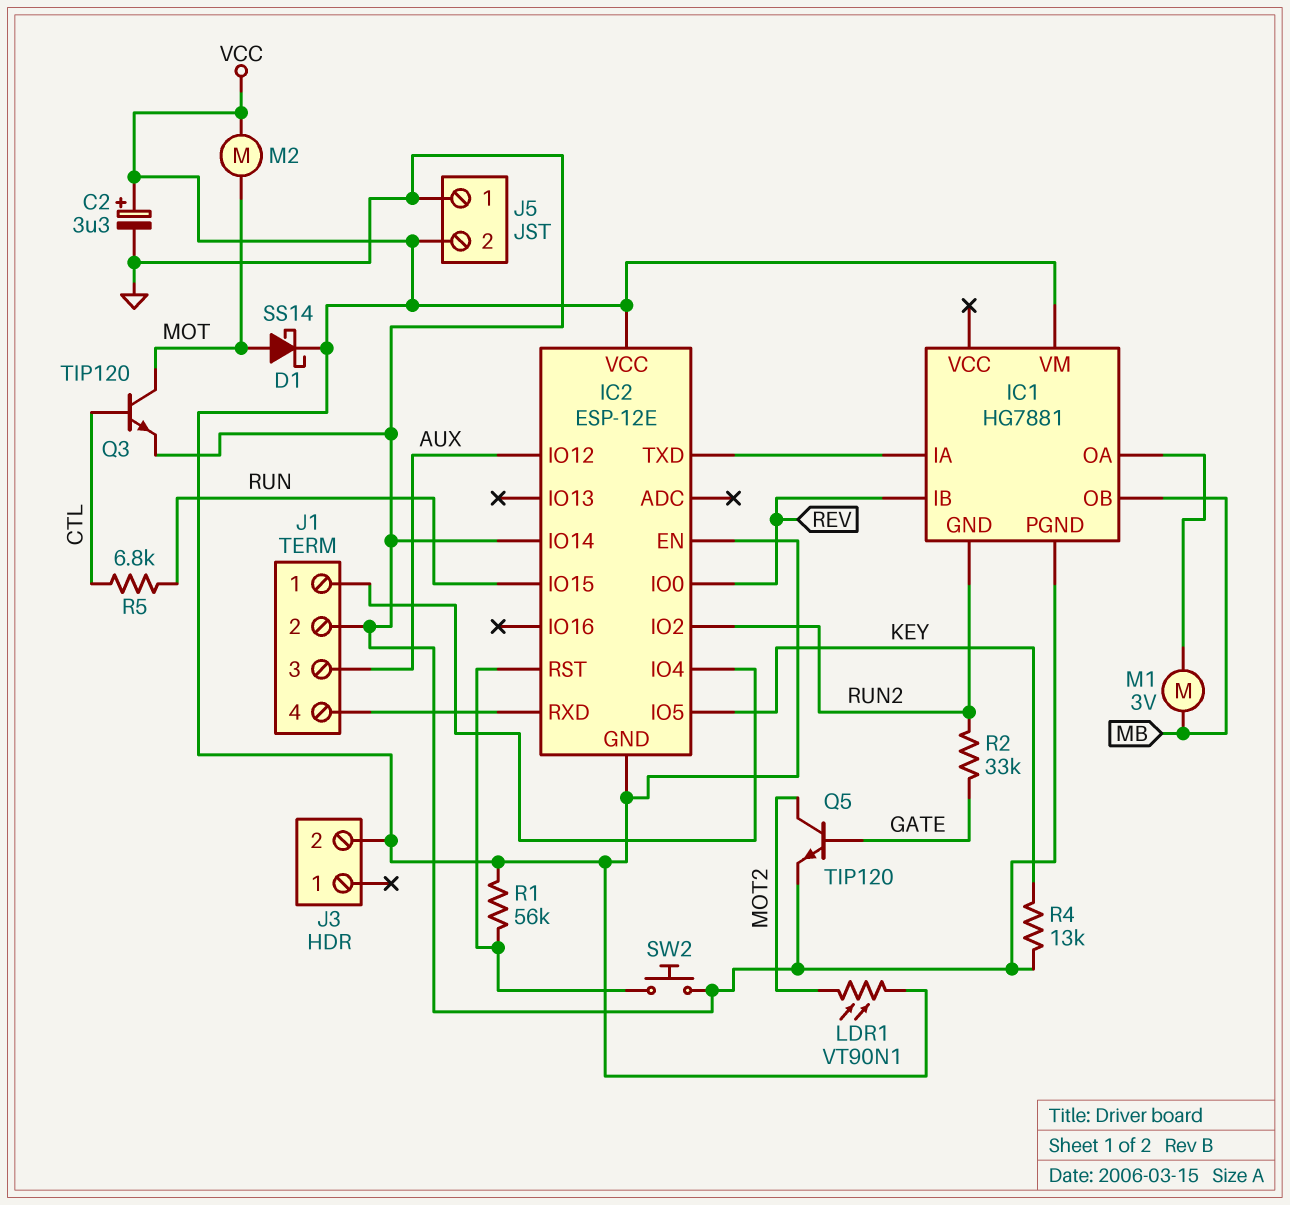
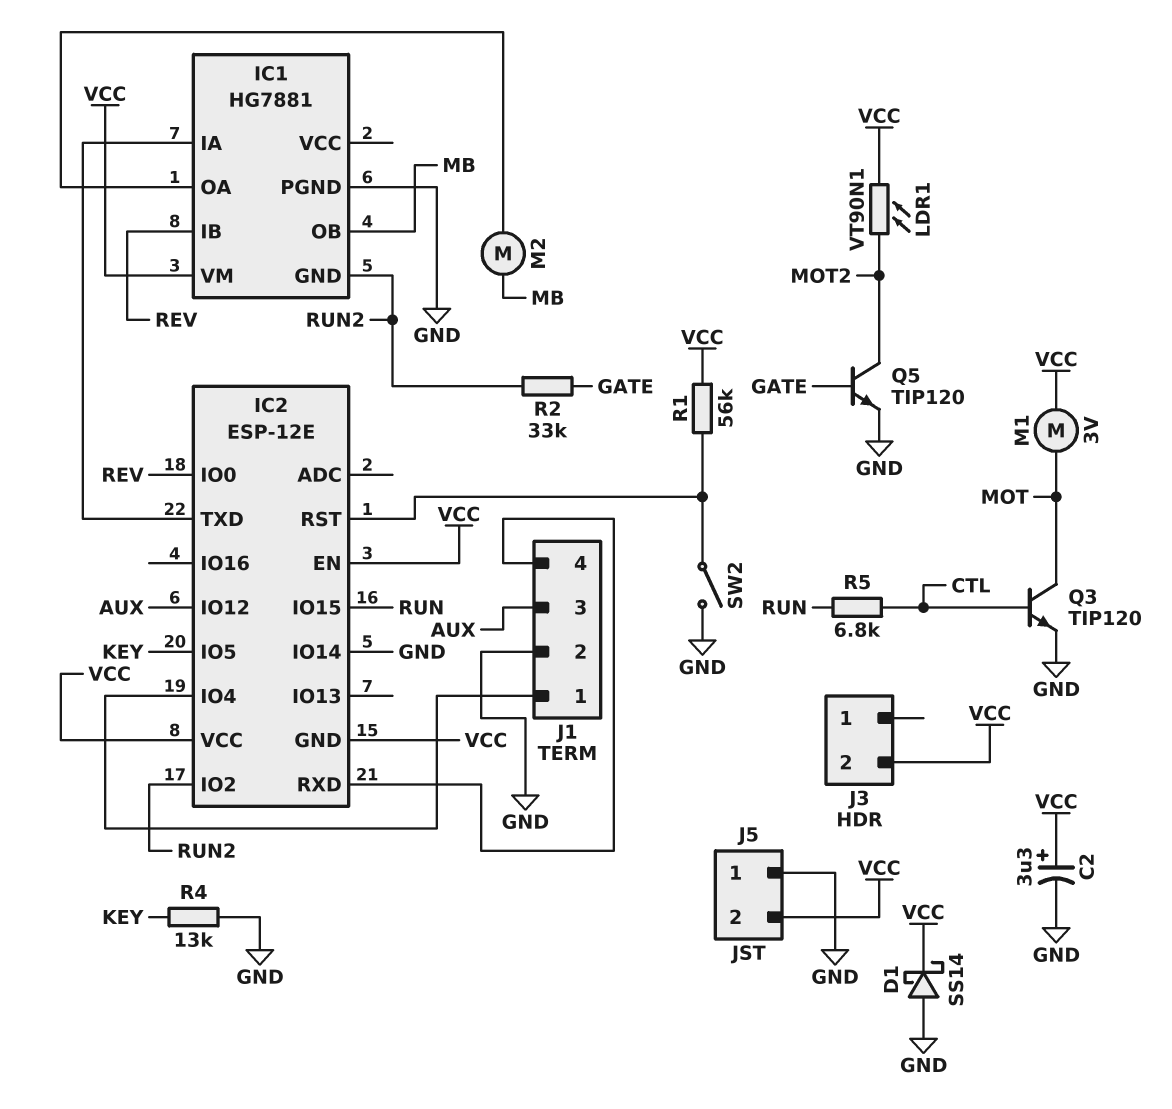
D1: schottky SS14 (A MOT, K VCC) -> schottky SS14 (A GND, K VCC)
M1: motor 3V (IC1/OA, MB) -> motor 3V (MOT, VCC)
M2: motor (MOT, VCC) -> motor (IC1/OA, MB)
SW2: button (GND, IC2/RST) -> switch (GND, IC2/RST)

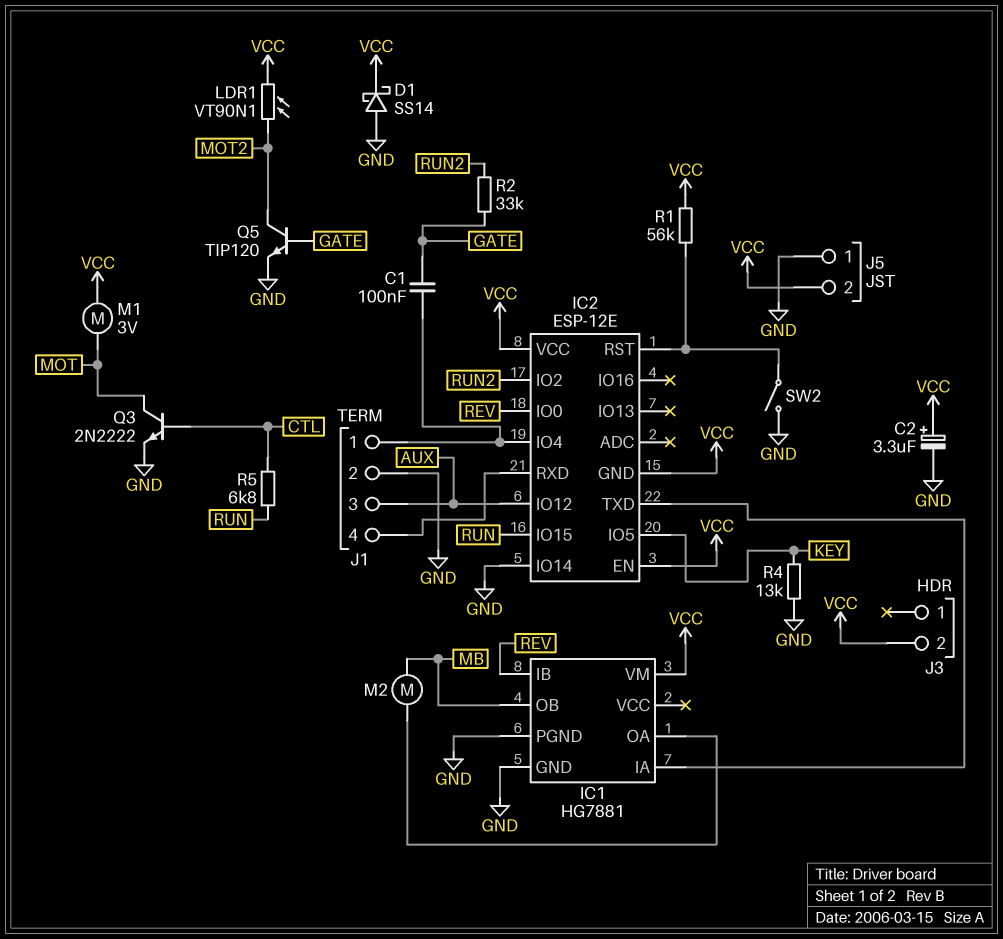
C1: none -> 100nF (GATE, IC2/IO4)
IC1 pin GND: RUN2 -> GND
Q3: NPN TIP120 (B CTL, C MOT, E GND) -> NPN 2N2222 (B CTL, C MOT, E GND)

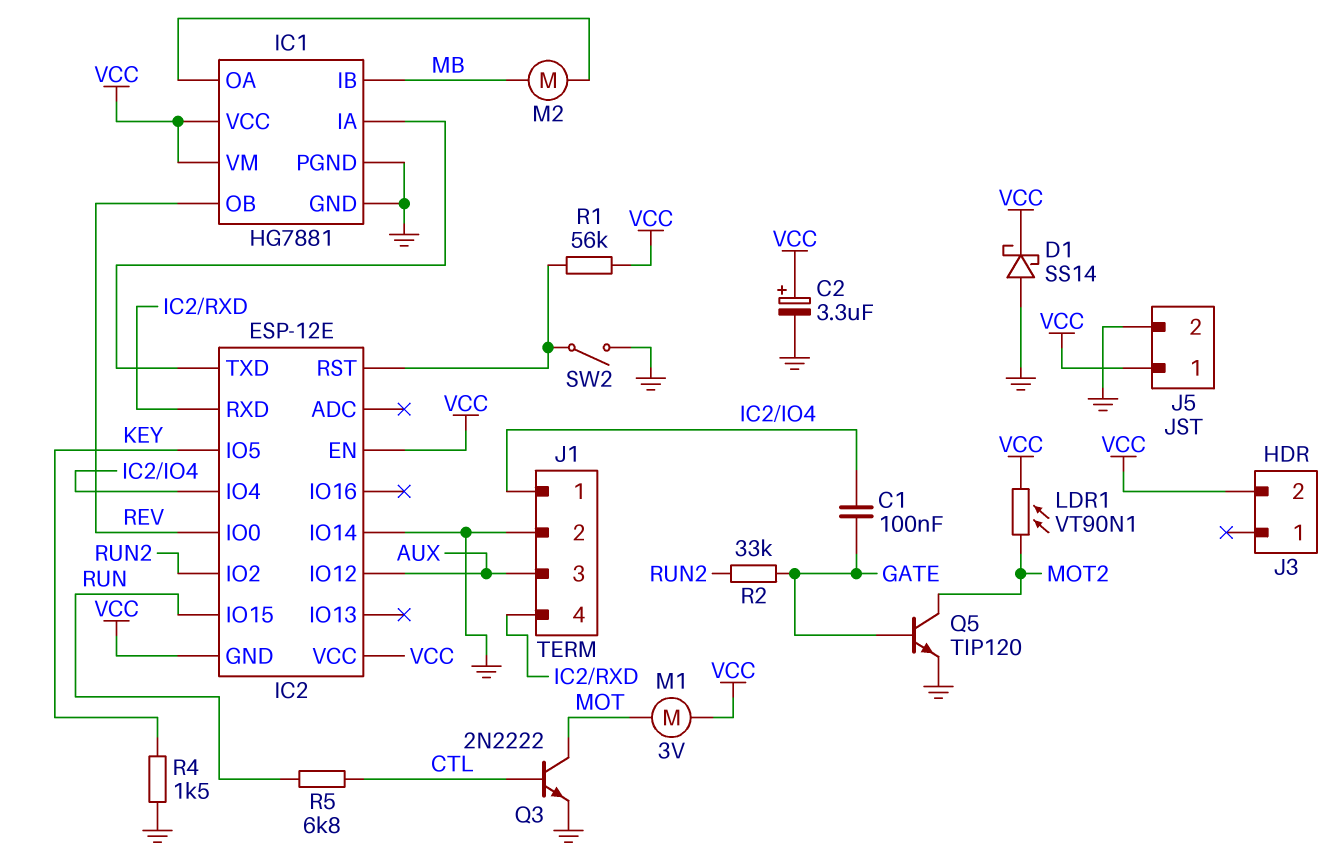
IC1 pin IB: REV -> MB
IC1 pin OB: MB -> REV
IC1 pin VCC: none -> VCC
J5 pin 1: GND -> VCC
J5 pin 2: VCC -> GND
R4: 13k (GND, KEY) -> 1.5k (GND, KEY)

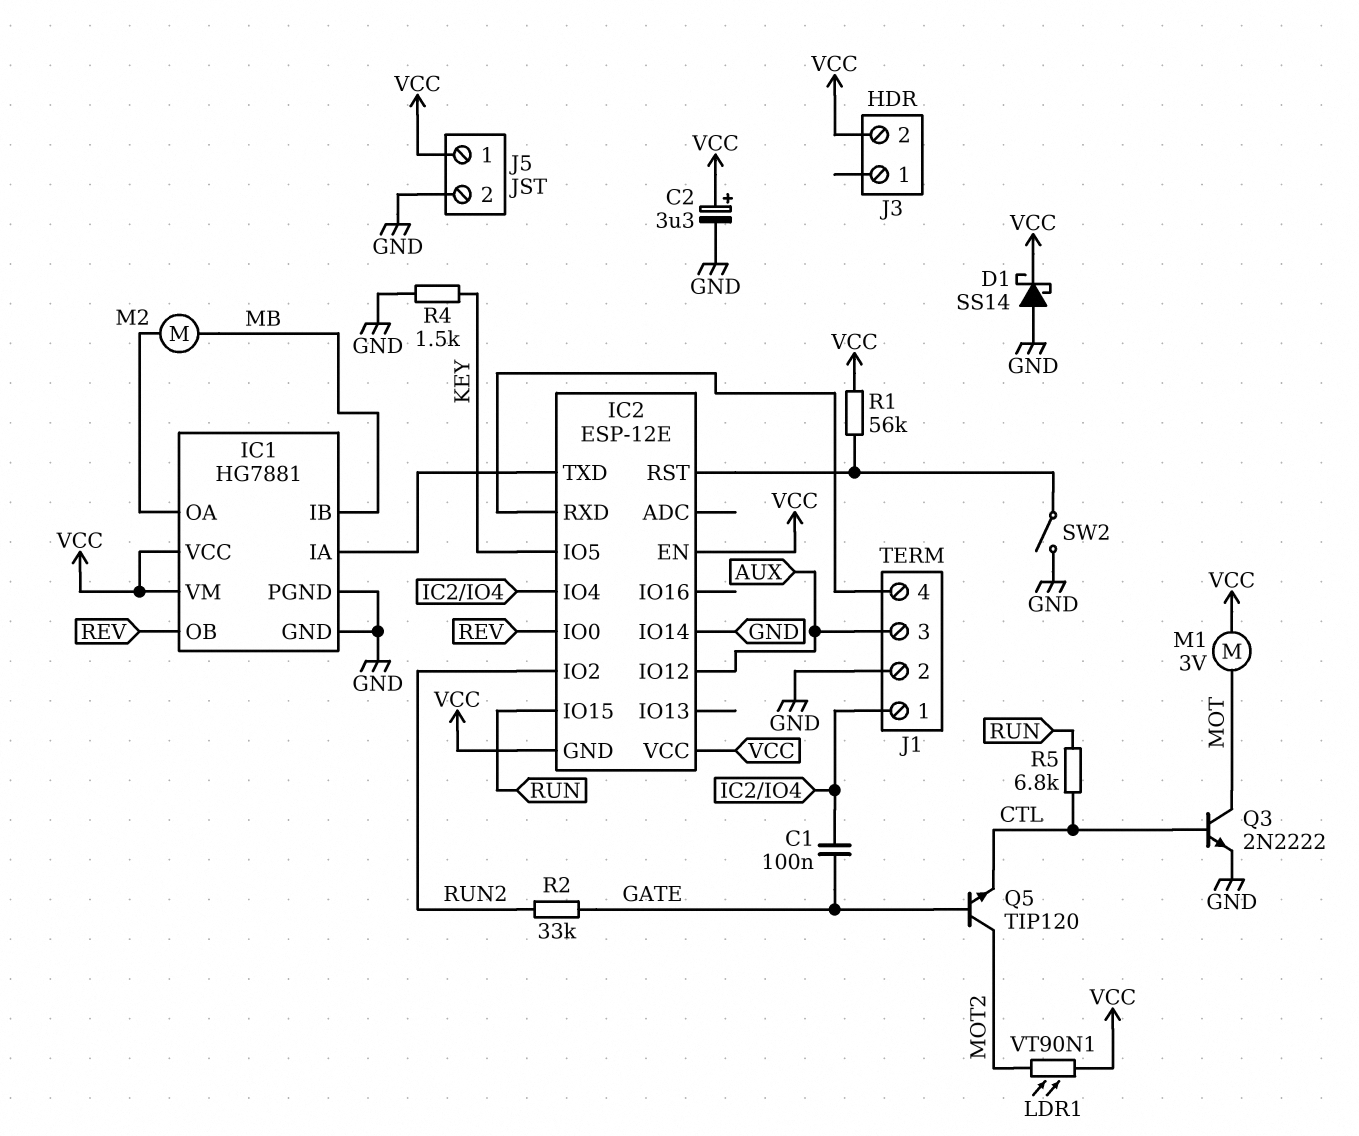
Q5: NPN TIP120 (B GATE, C MOT2, E GND) -> NPN TIP120 (B GATE, C MOT2, E CTL)

